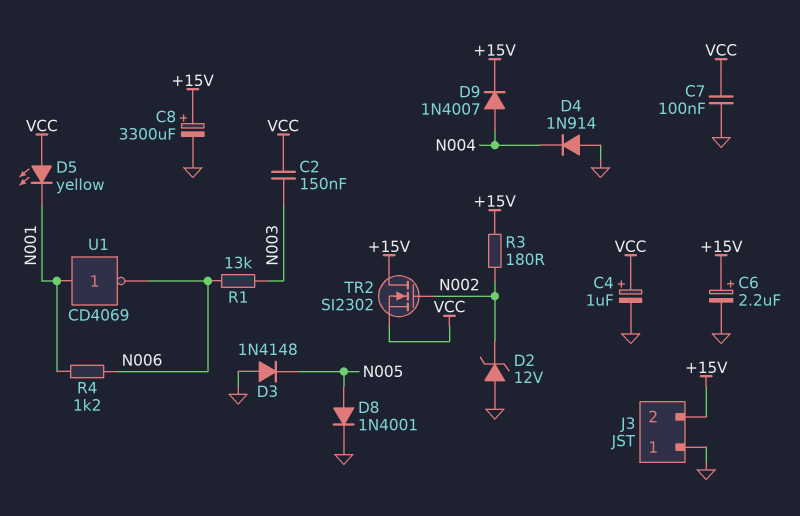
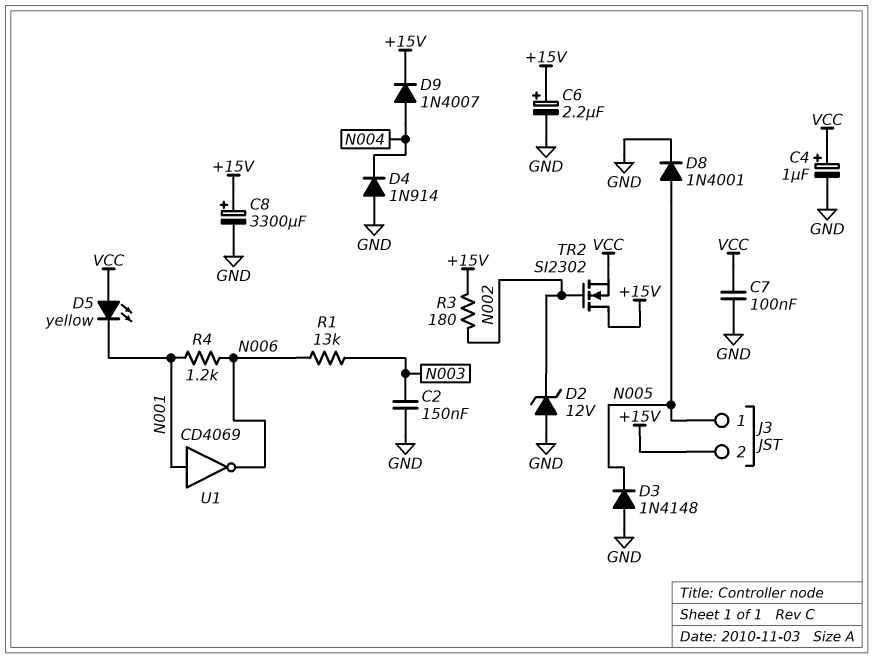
C2: 150nF (N003, VCC) -> 150nF (GND, N003)
J3 pin 1: GND -> N005

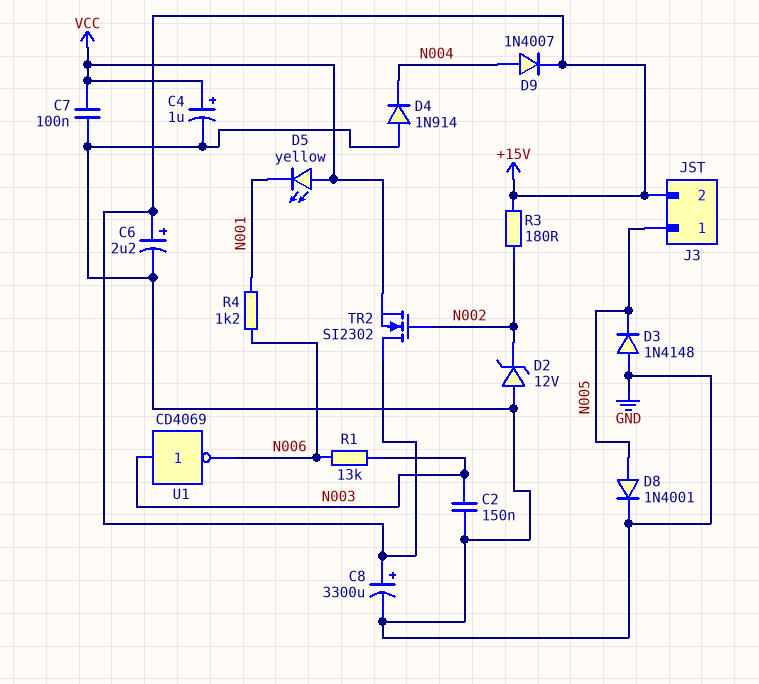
U1: NOT CD4069 (in N001, out N006) -> NOT CD4069 (in N003, out N006)

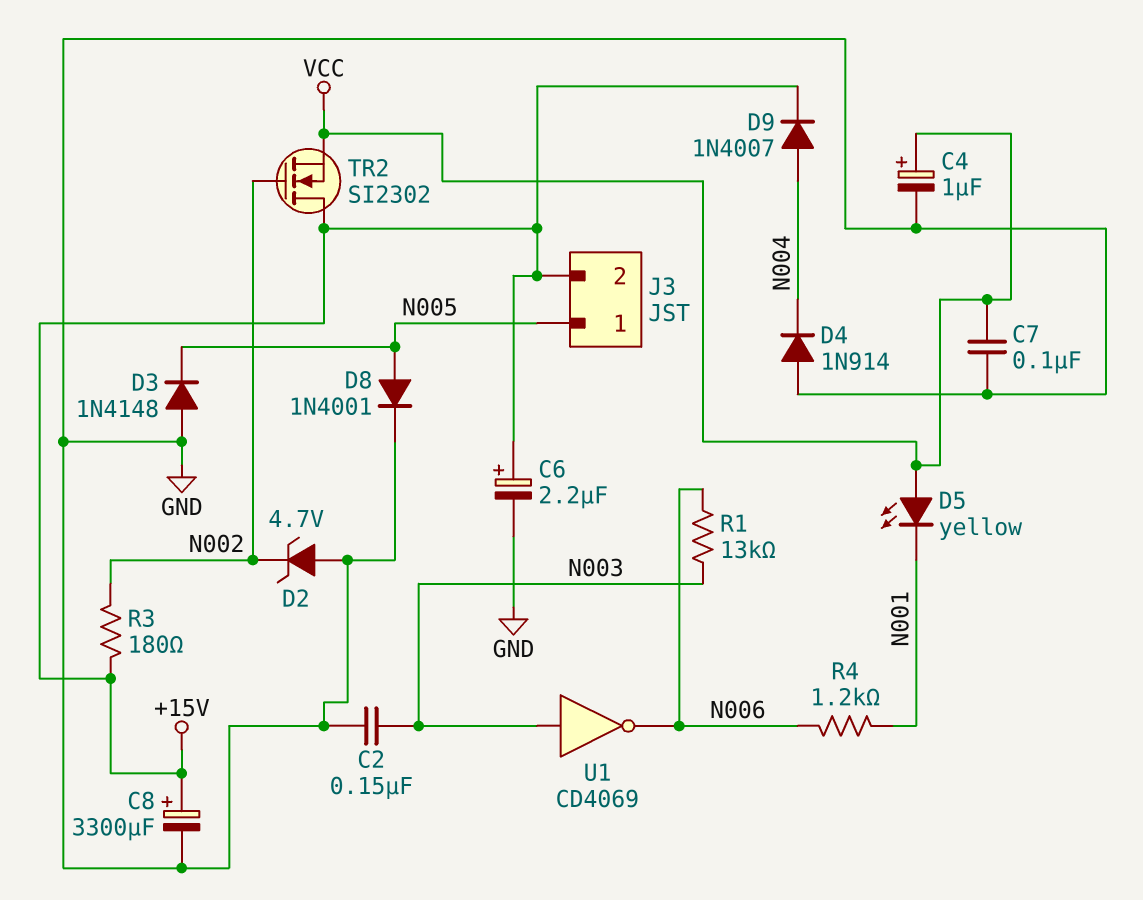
D2: zener 12V (A GND, K N002) -> zener 4.7V (A GND, K N002)

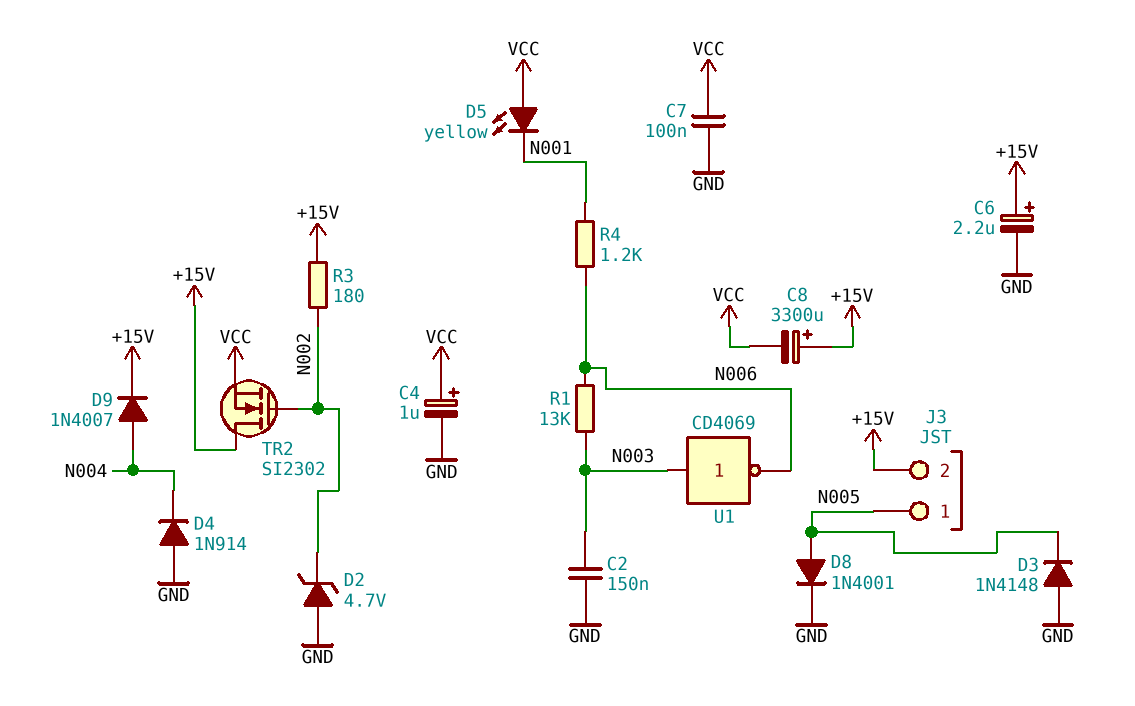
C8: 3300uF (plus +15V, minus GND) -> 3300uF (plus +15V, minus VCC)

